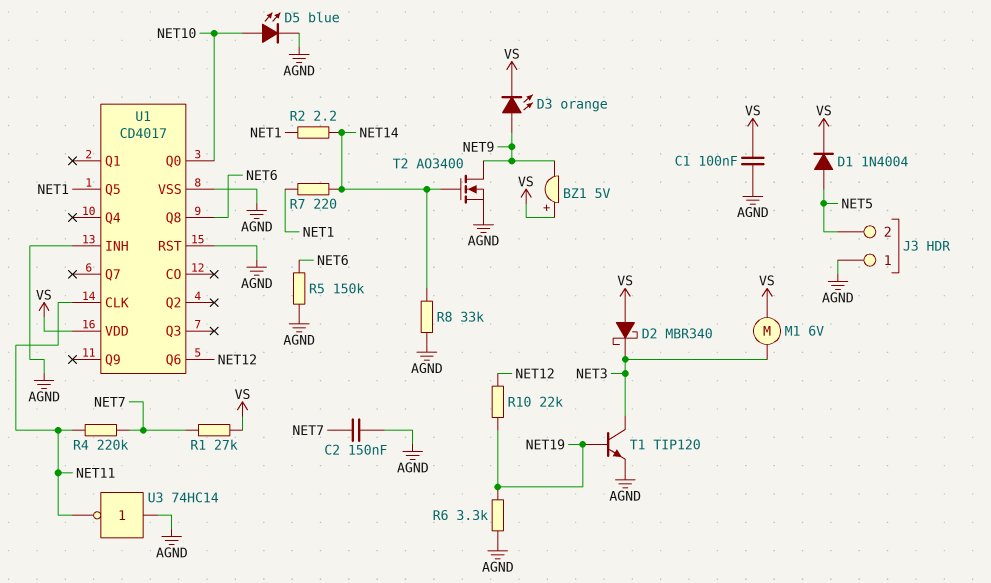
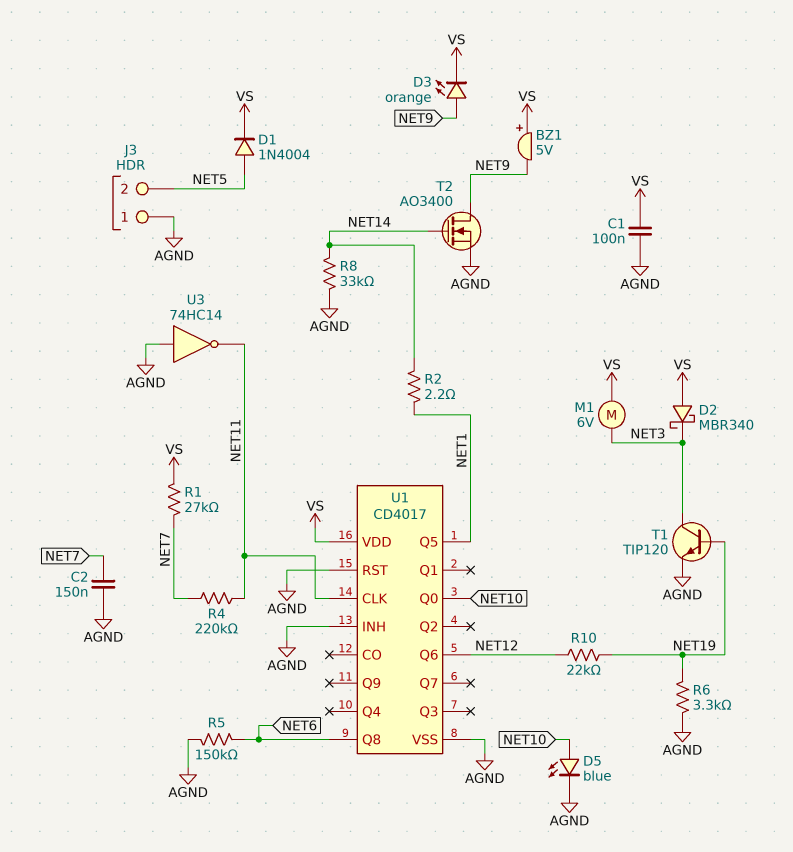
R7: 220 (NET1, NET14) -> none

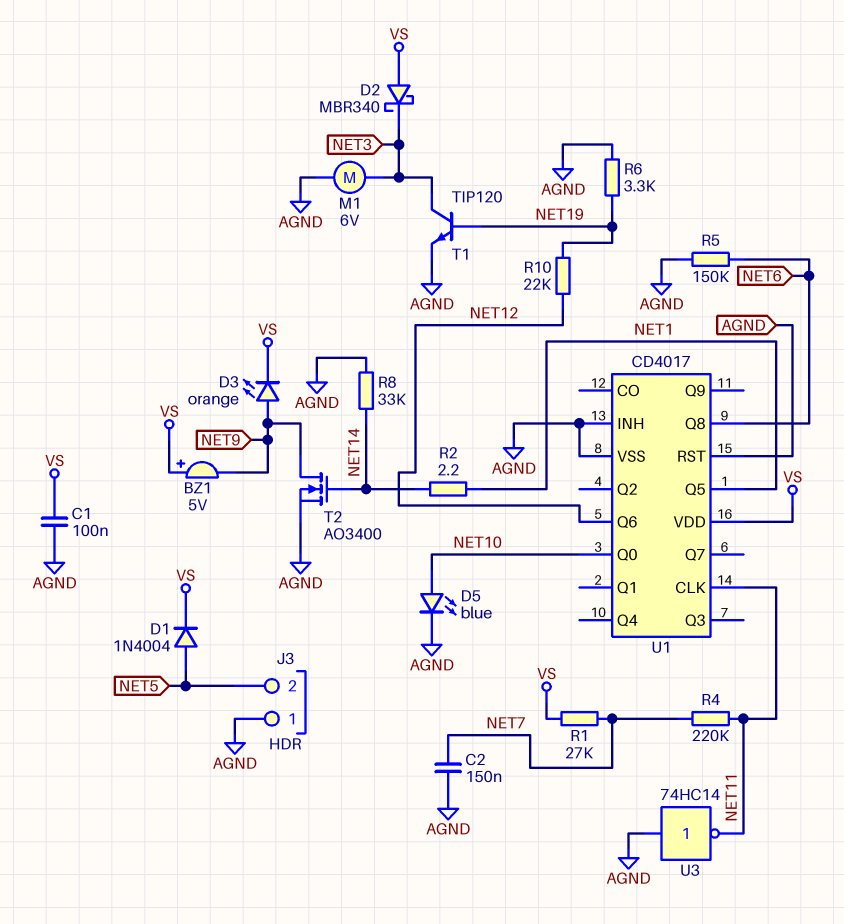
M1: motor 6V (NET3, VS) -> motor 6V (AGND, NET3)

